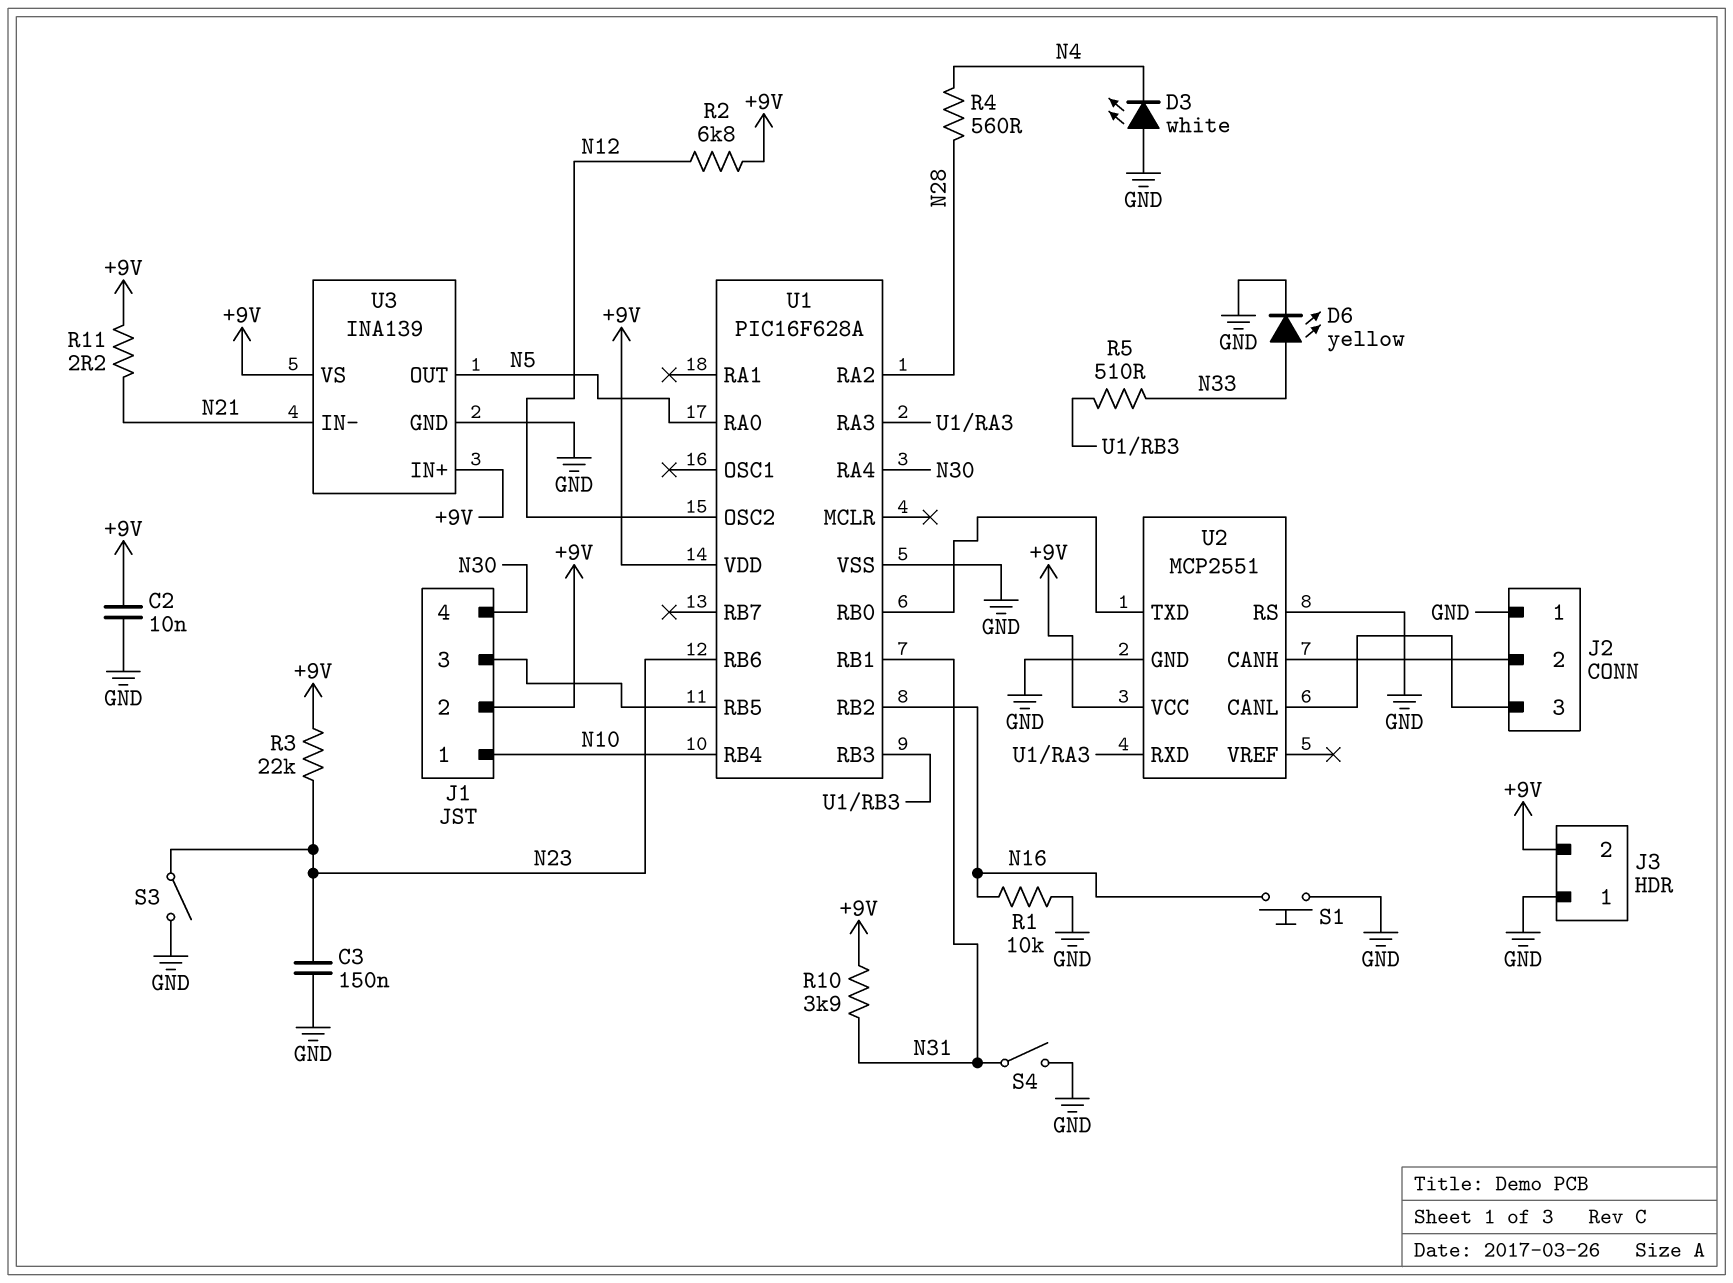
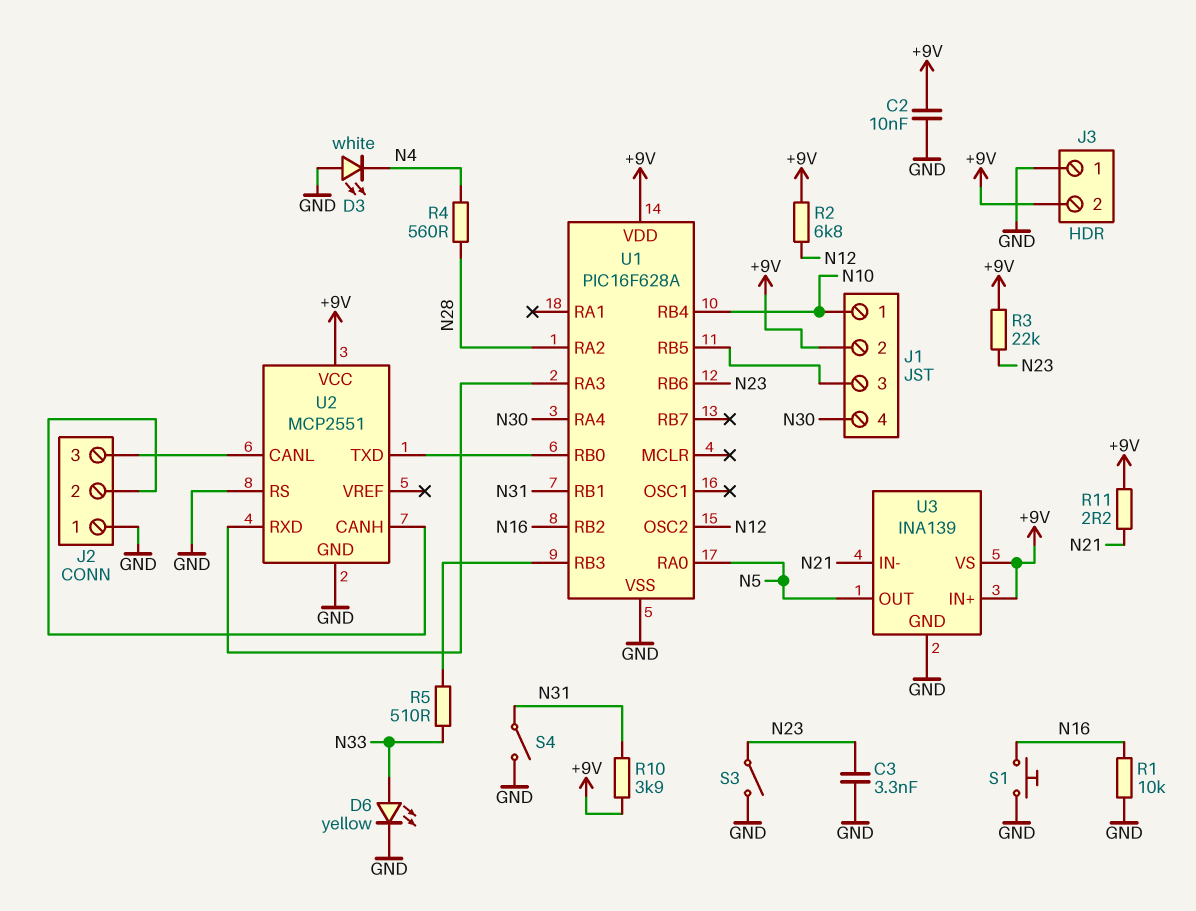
C3: 150nF (GND, N23) -> 3.3nF (GND, N23)

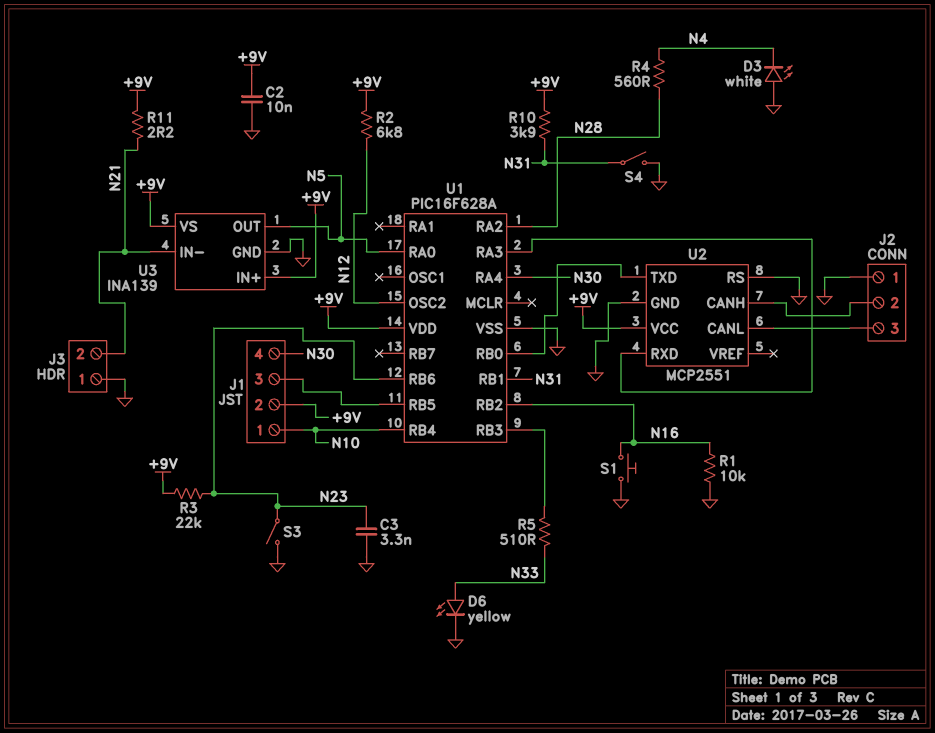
J3 pin 2: +9V -> N21

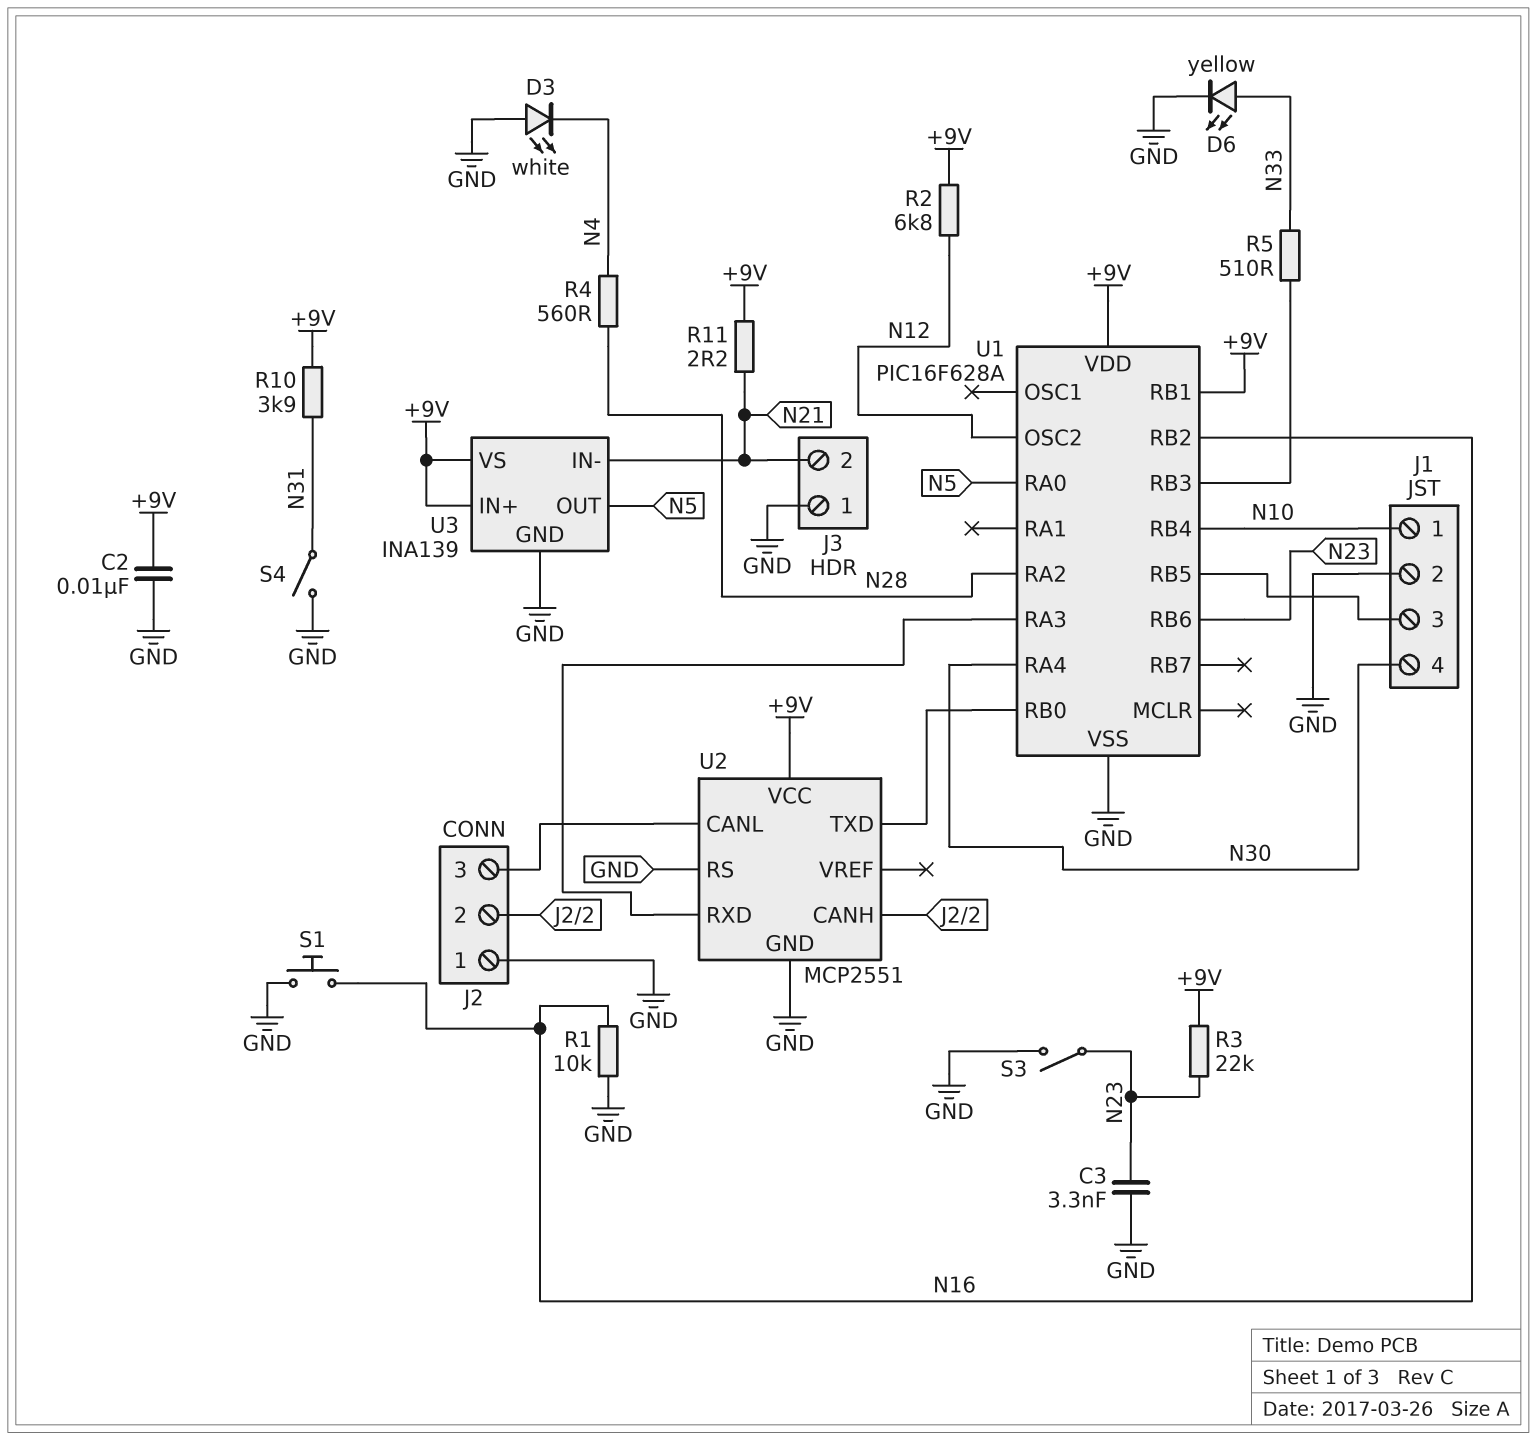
J1 pin 2: +9V -> GND
U1 pin RB1: N31 -> +9V

